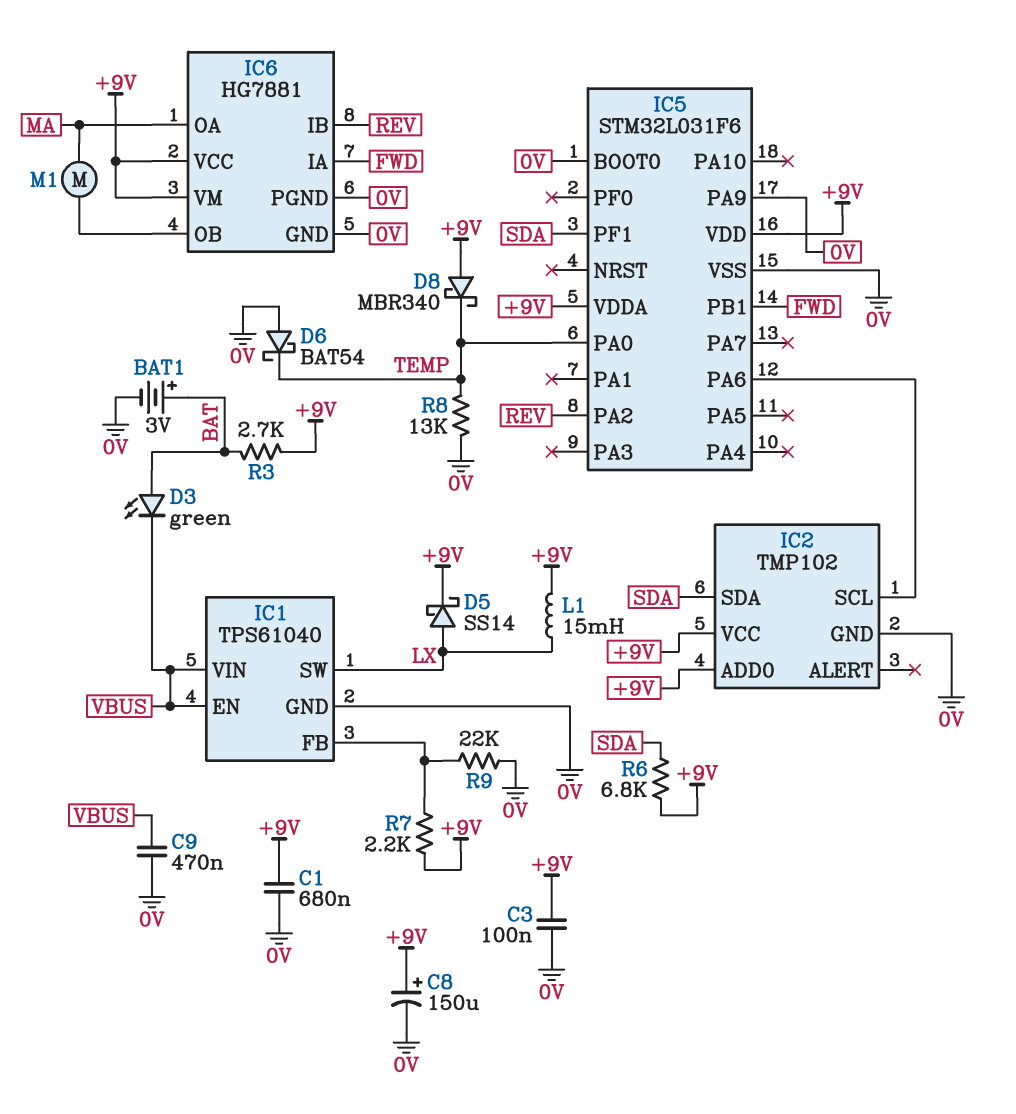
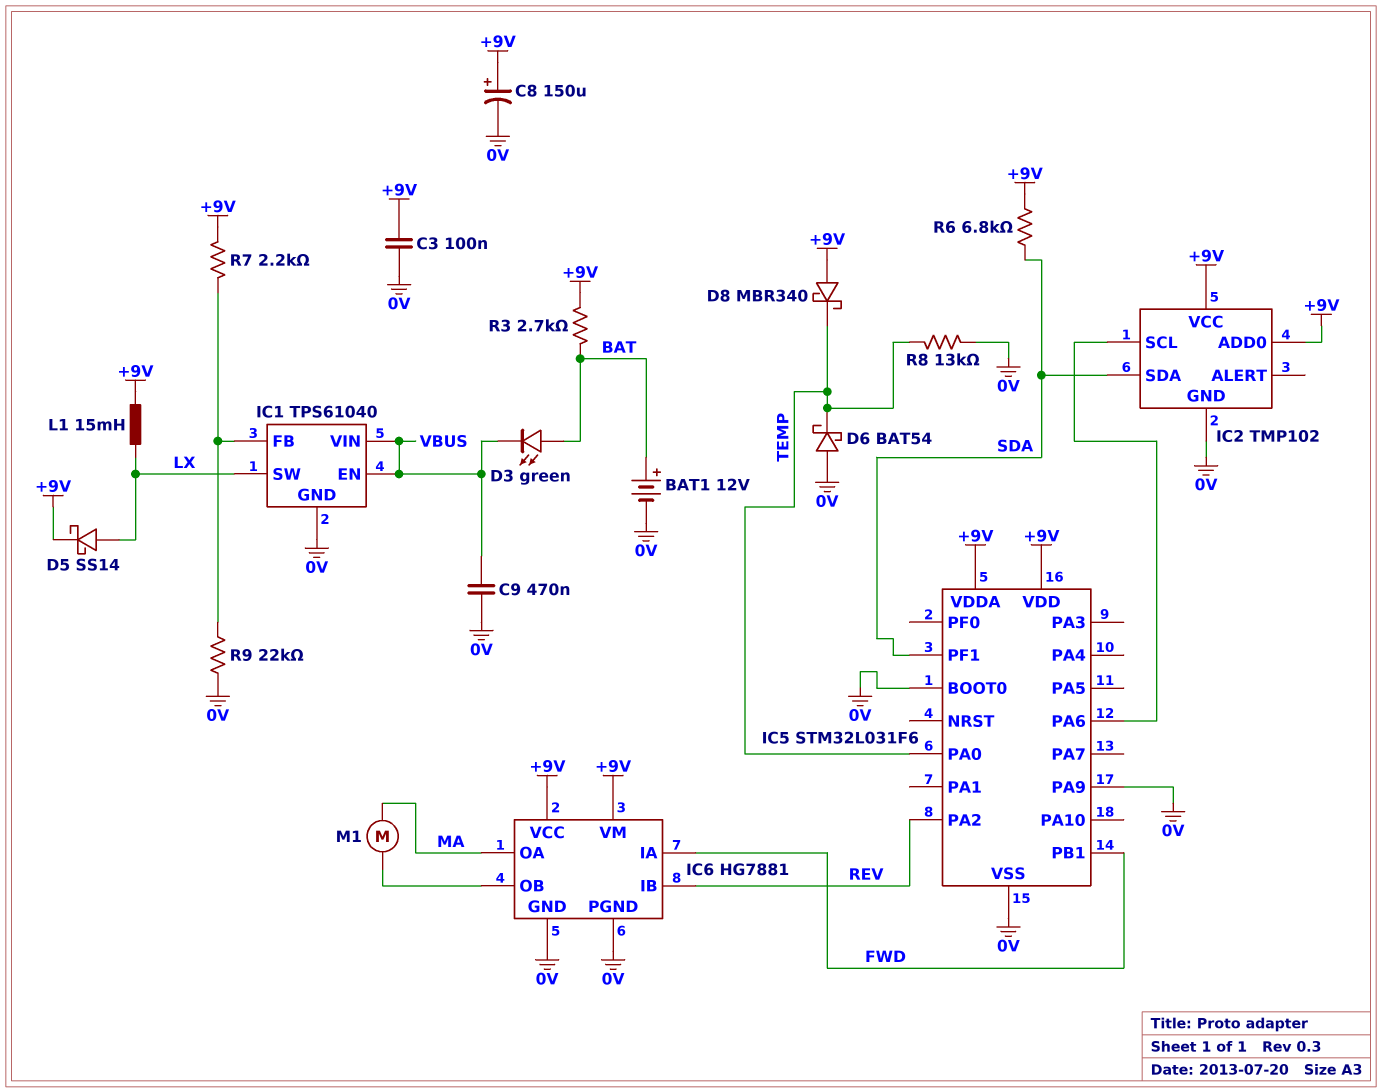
BAT1: 3V (plus BAT, minus 0V) -> 12V (plus BAT, minus 0V)
C1: 680nF (+9V, 0V) -> none

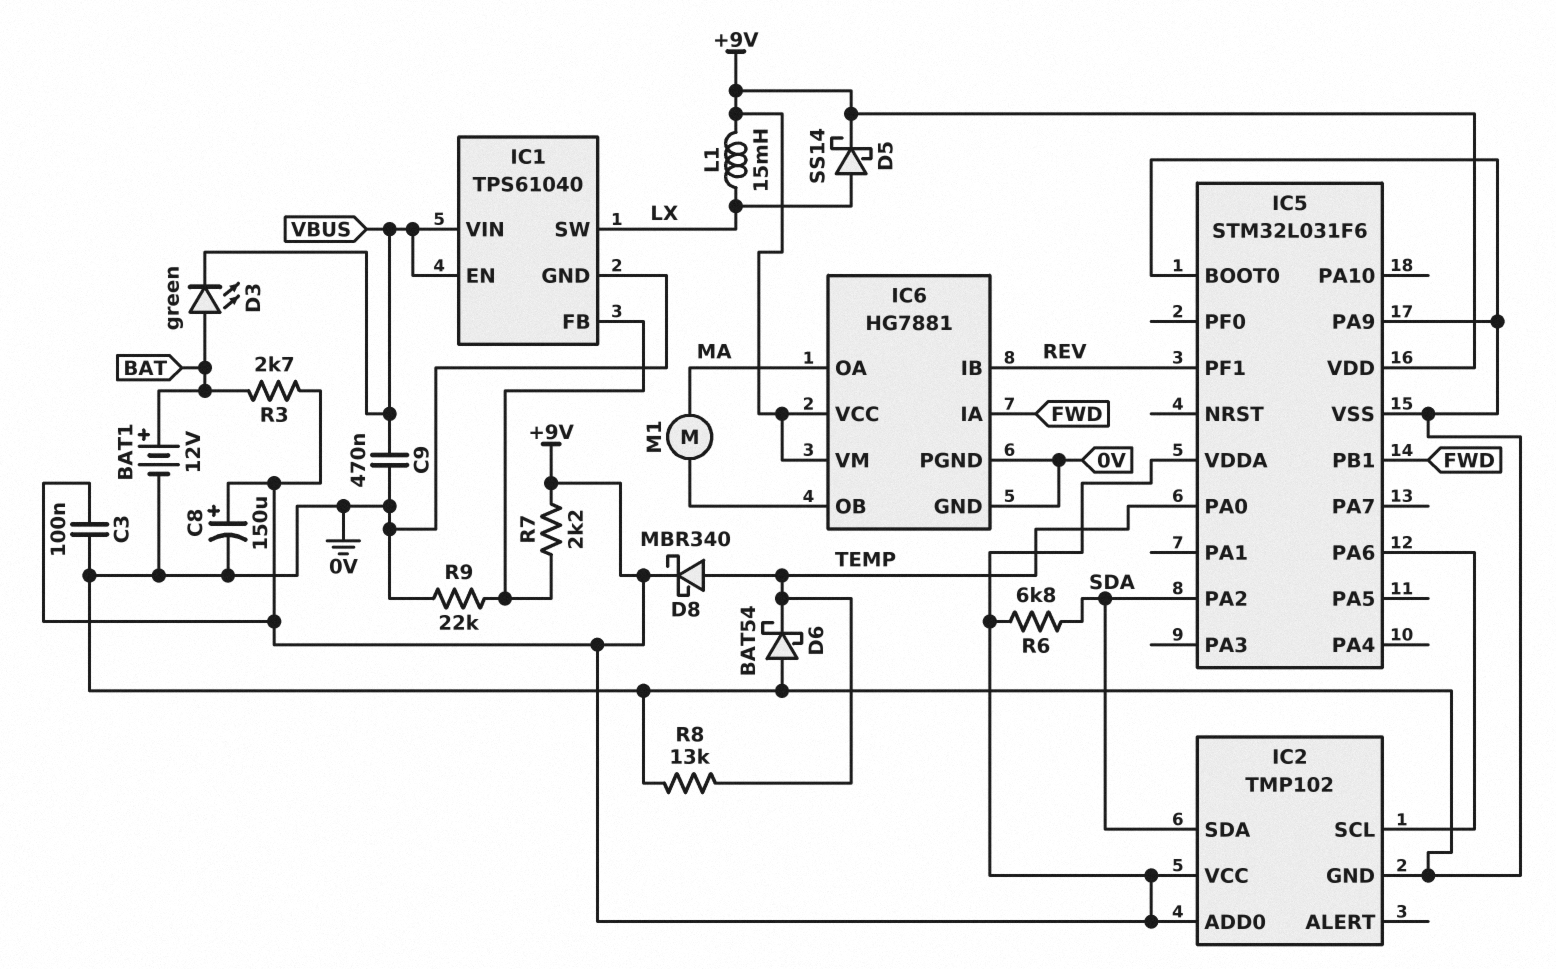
D8: schottky MBR340 (A +9V, K TEMP) -> schottky MBR340 (A TEMP, K +9V)
IC5 pin PA2: REV -> SDA
IC5 pin PF1: SDA -> REV

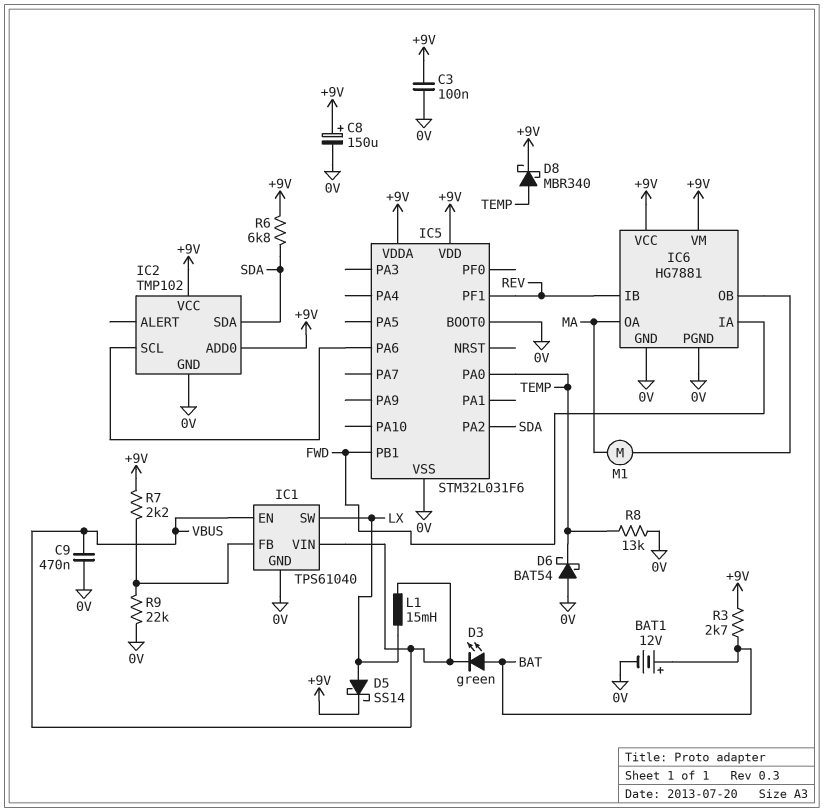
IC5 pin PA9: 0V -> none
L1: 15mH (+9V, LX) -> 15mH (LX, VBUS)

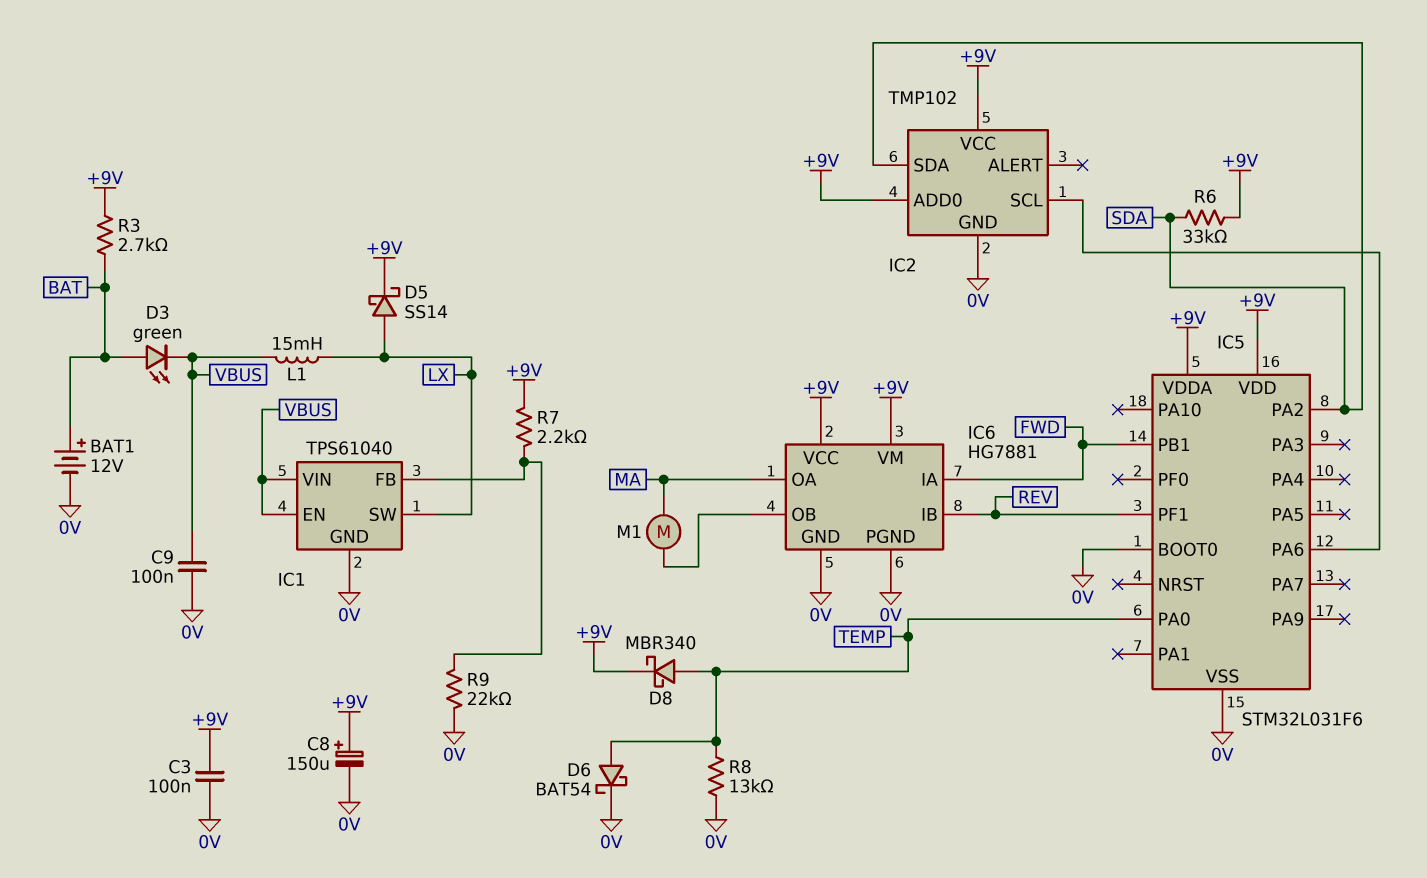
C9: 470nF (0V, VBUS) -> 100nF (0V, VBUS)
D6: schottky BAT54 (A 0V, K TEMP) -> schottky BAT54 (A TEMP, K 0V)
R6: 6.8k (+9V, SDA) -> 33k (+9V, SDA)

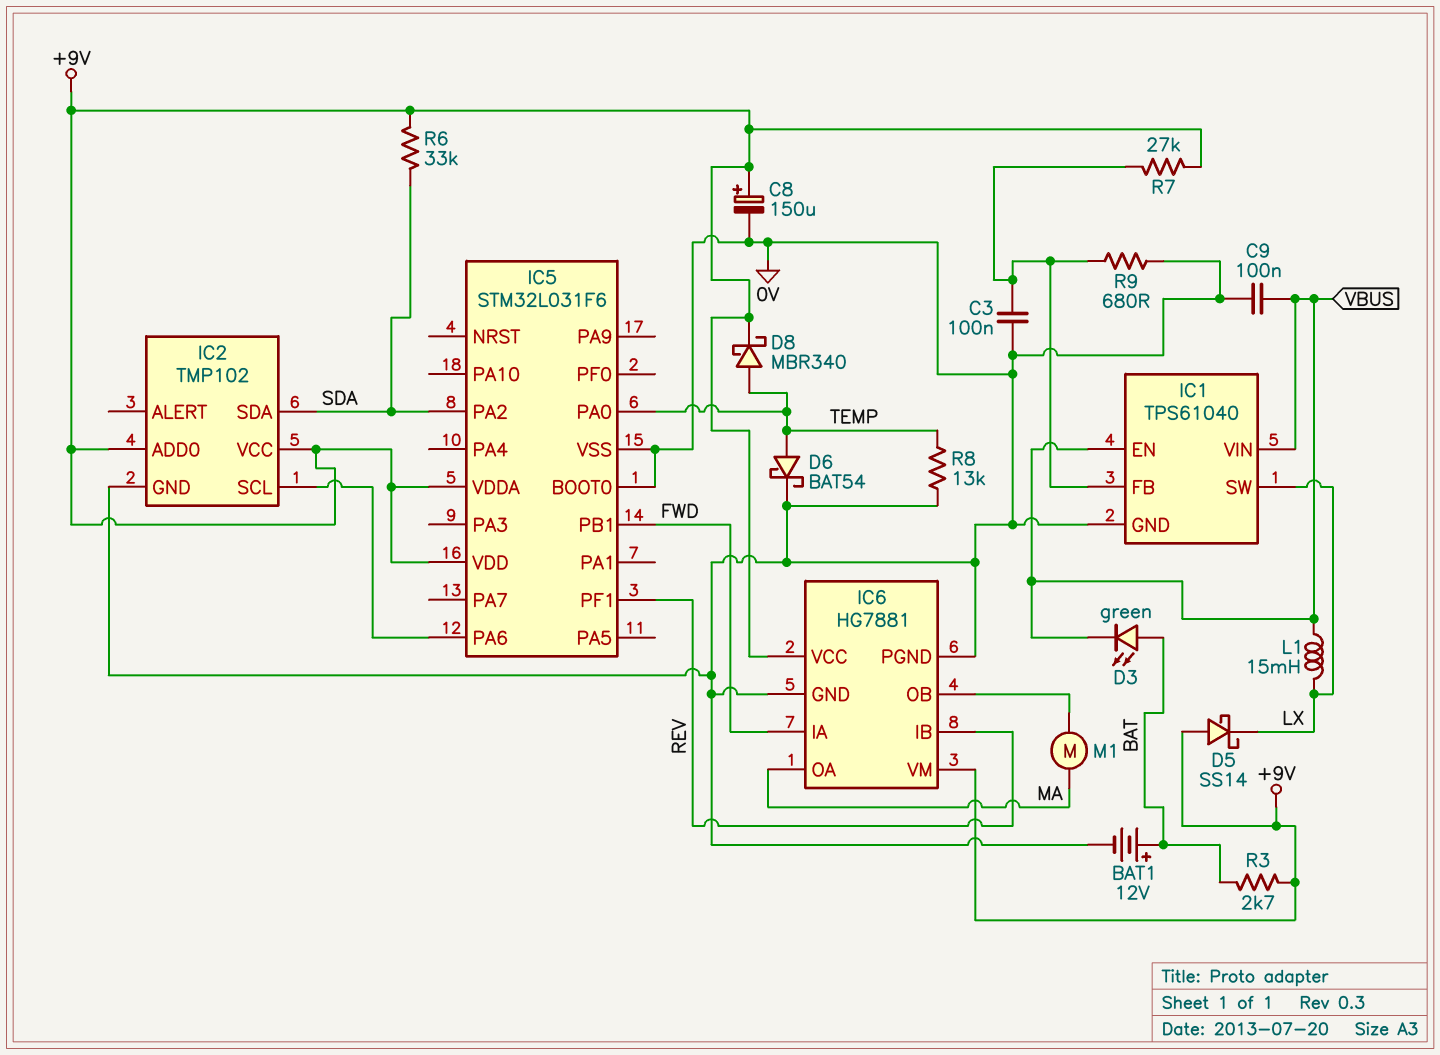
C3: 100nF (+9V, 0V) -> 100nF (0V, IC1/FB)
D5: schottky SS14 (A LX, K +9V) -> schottky SS14 (A +9V, K LX)
R7: 2.2k (+9V, IC1/FB) -> 27k (+9V, IC1/FB)
R9: 22k (0V, IC1/FB) -> 680 (0V, IC1/FB)

